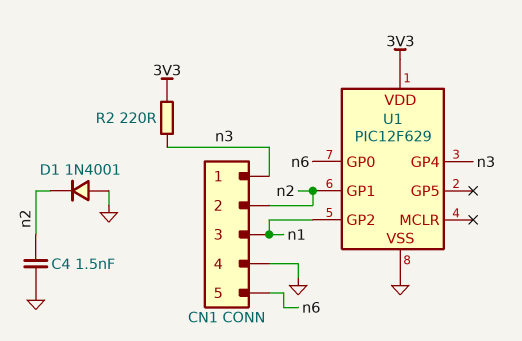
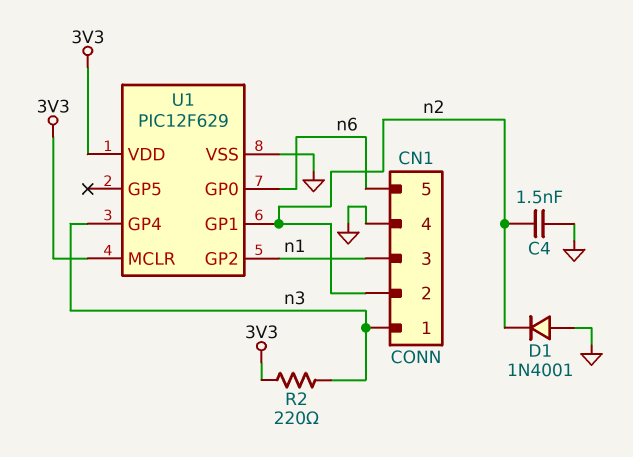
U1 pin MCLR: none -> 3V3

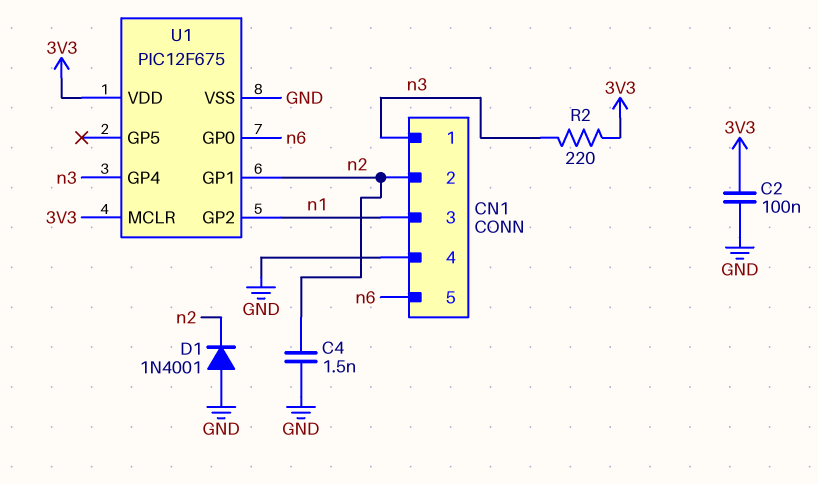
C2: none -> 100nF (3V3, GND)
U1: PIC12F629 -> PIC12F675

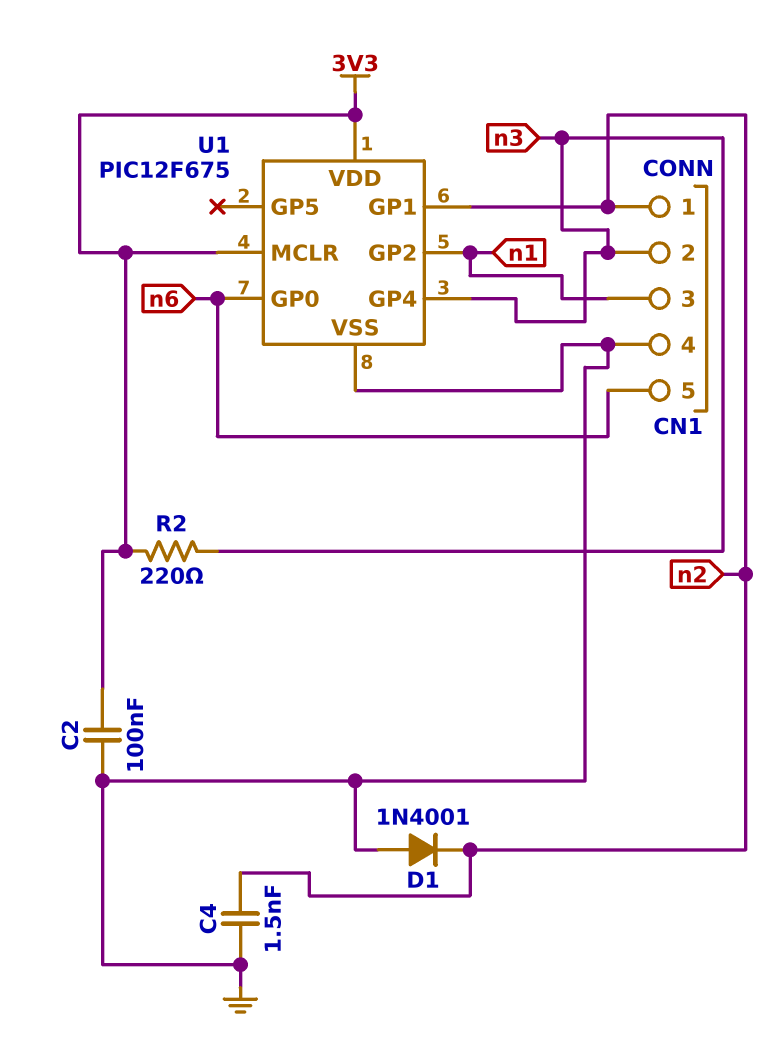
CN1 pin 1: n3 -> n2
CN1 pin 2: n2 -> n3

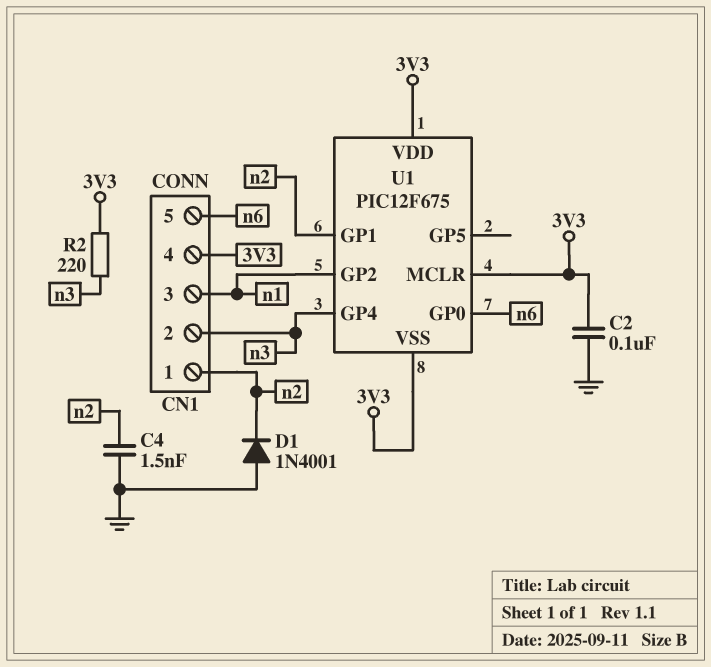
CN1 pin 4: GND -> 3V3
U1 pin VSS: GND -> 3V3

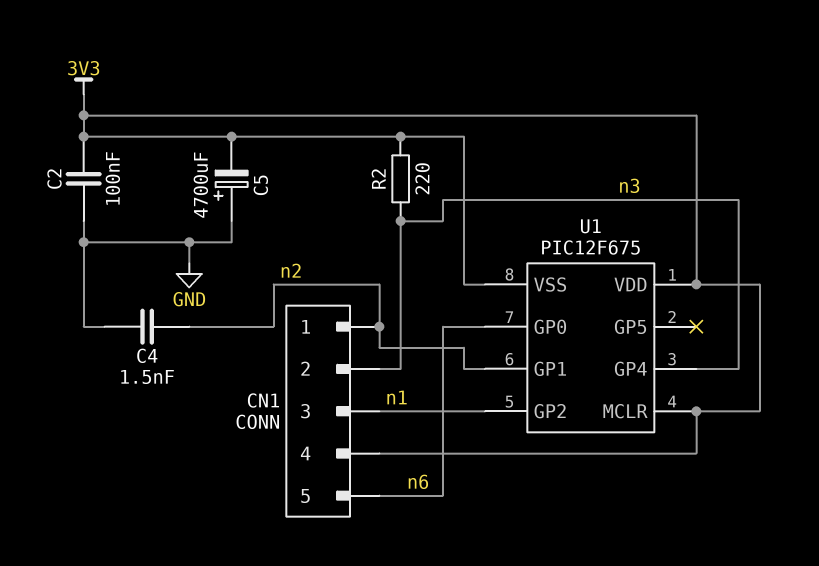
C5: none -> 4700uF (plus GND, minus 3V3)
D1: diode 1N4001 (A GND, K n2) -> none

